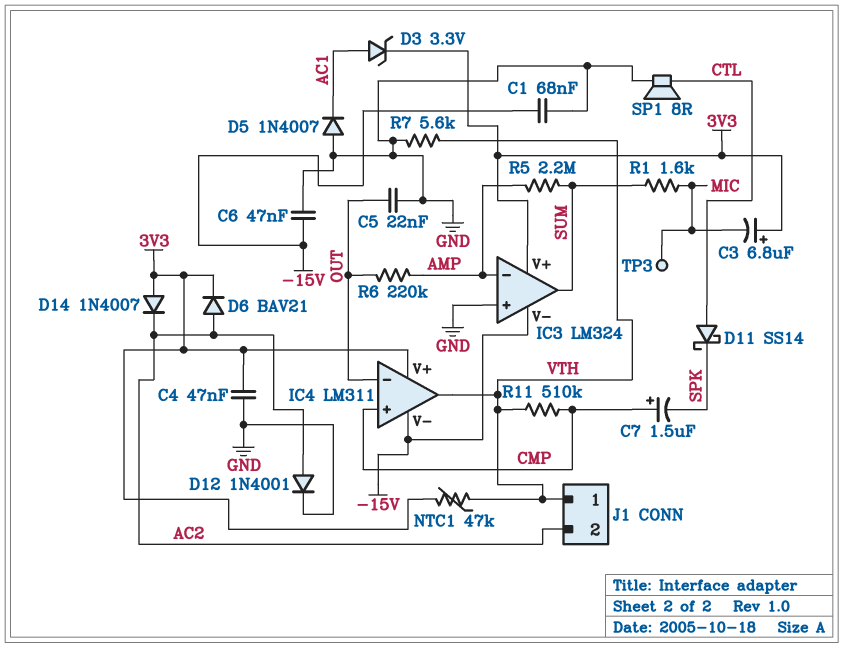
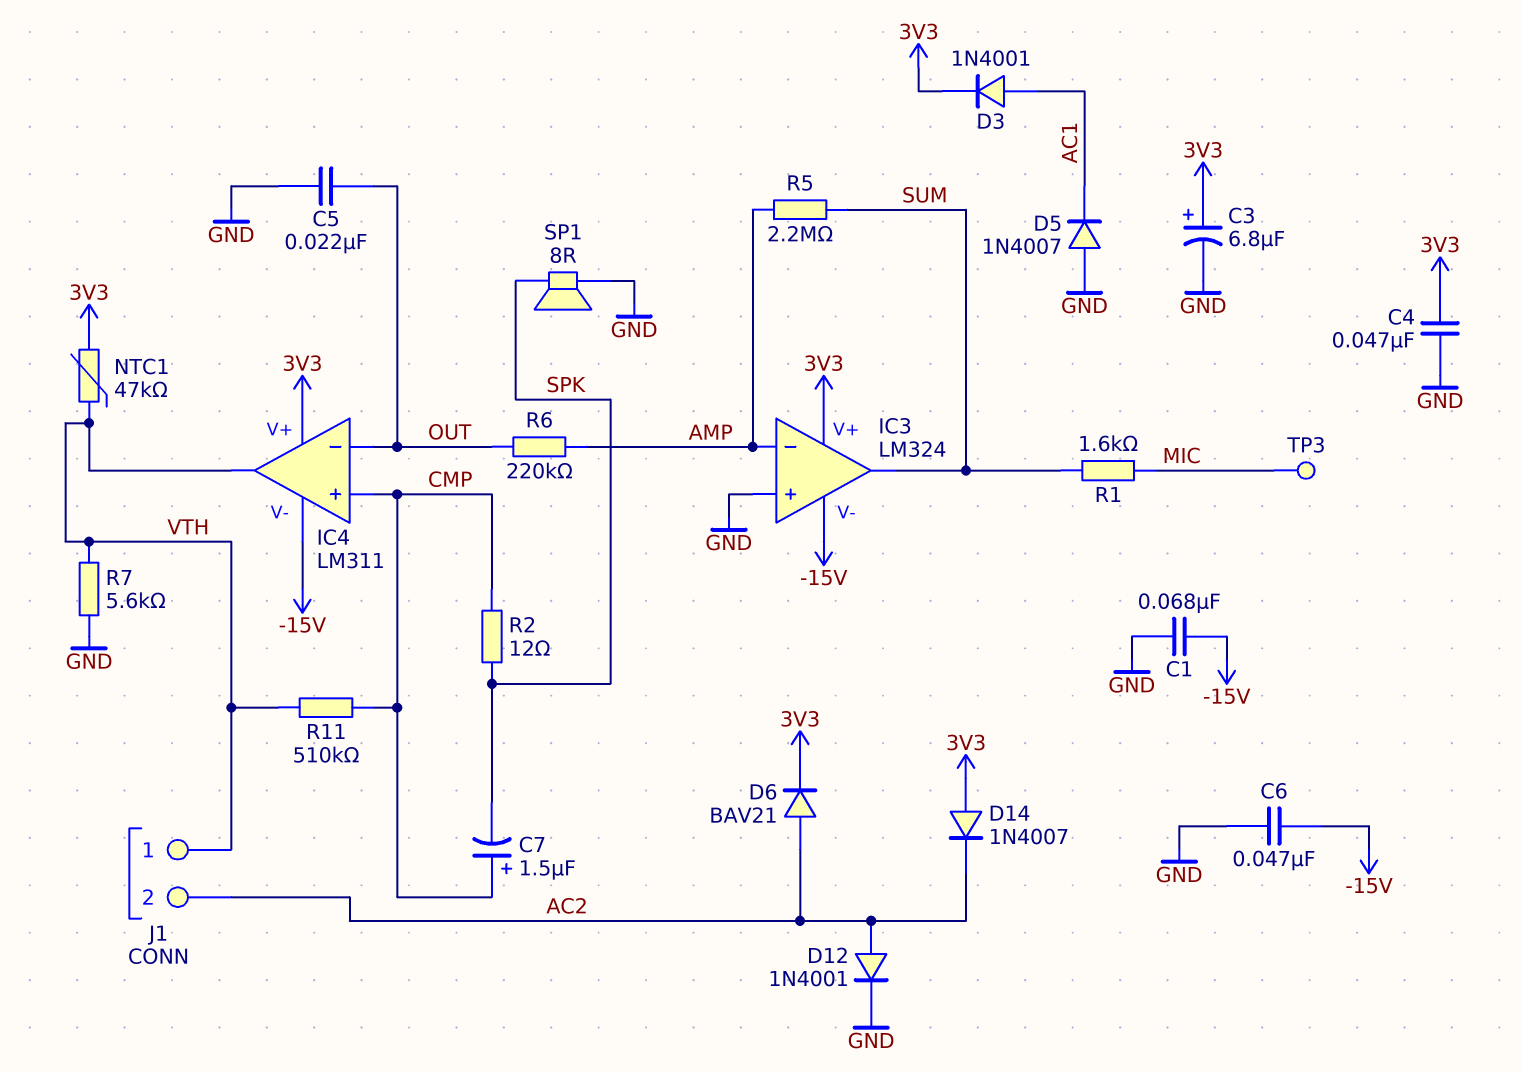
C3: 6.8uF (plus 3V3, minus MIC) -> 6.8uF (plus 3V3, minus GND)
D3: zener 3.3V (A AC1, K 3V3) -> diode 1N4001 (A AC1, K 3V3)
D11: schottky SS14 (A CTL, K SPK) -> none
R2: none -> 12 (CMP, SPK)
SP1: speaker 8R (CTL, GND) -> speaker 8R (GND, SPK)

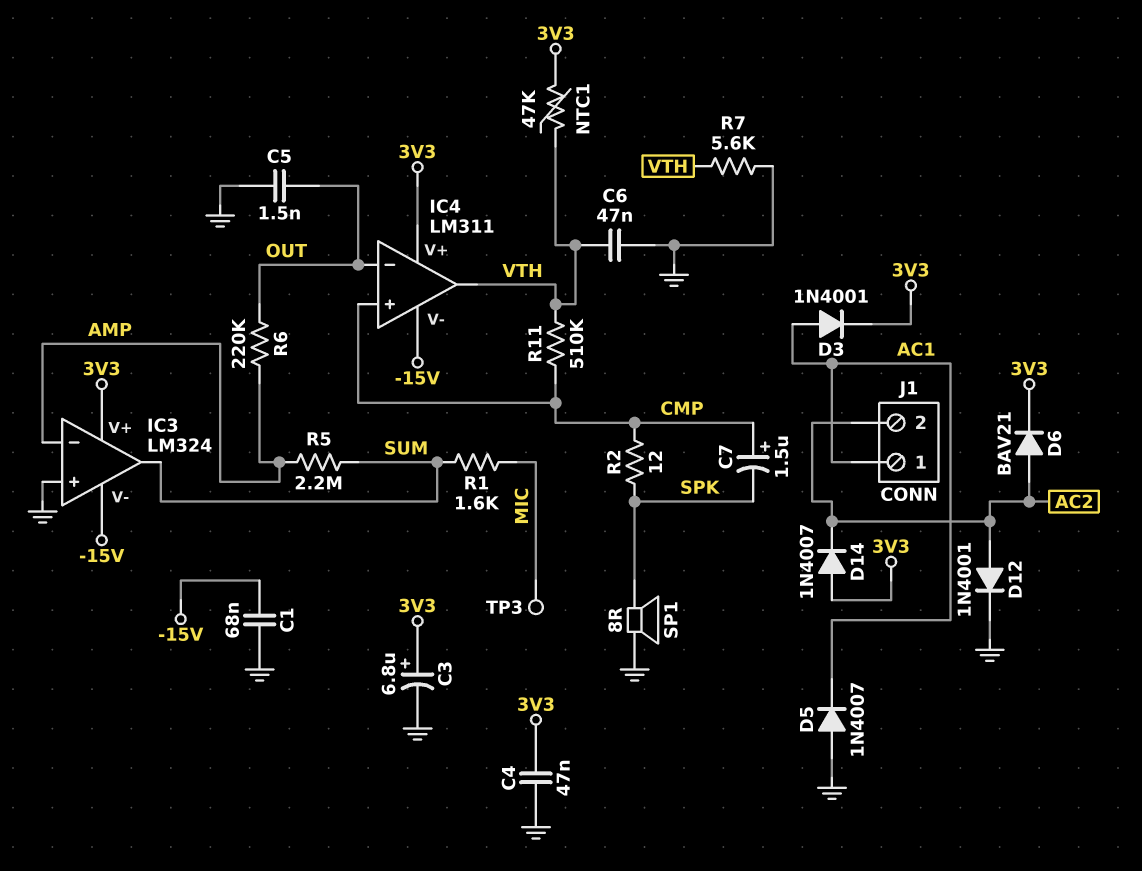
C5: 22nF (GND, OUT) -> 1.5nF (GND, OUT)
C6: 47nF (-15V, GND) -> 47nF (GND, VTH)
J1 pin 1: VTH -> AC1

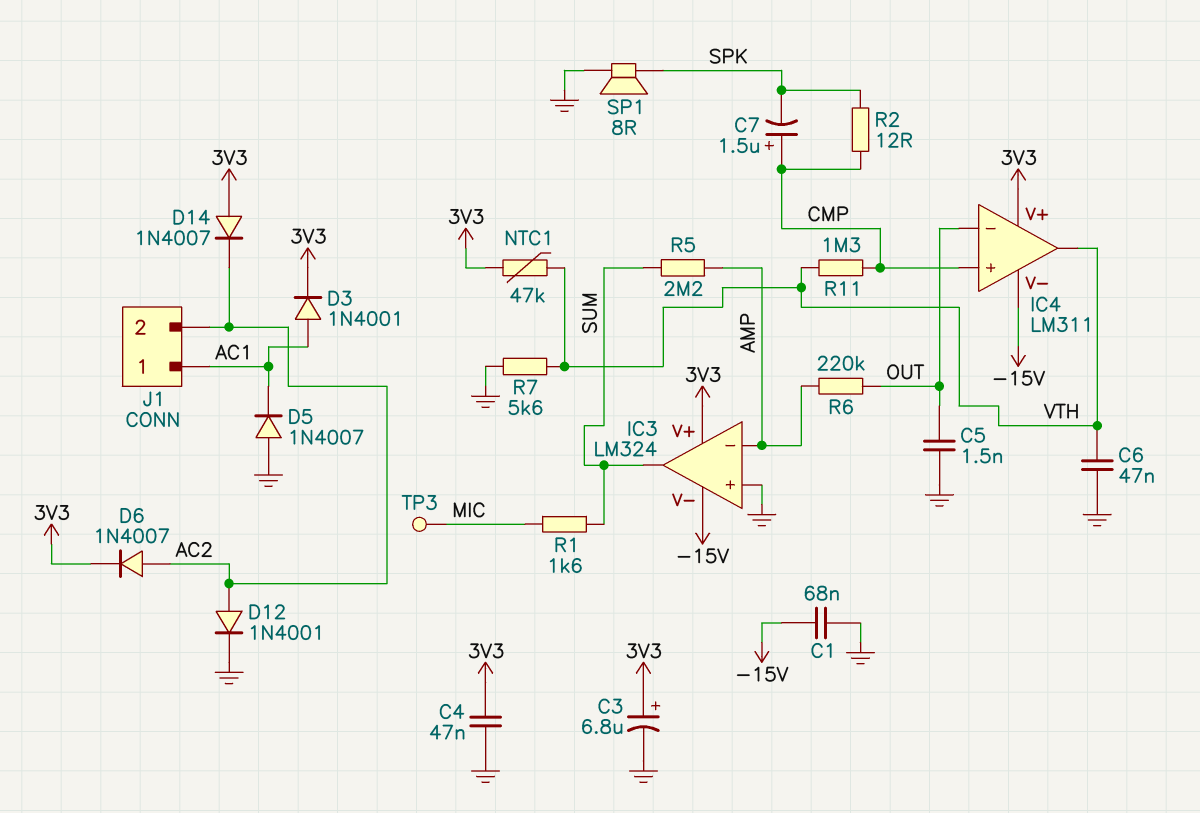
D6: diode BAV21 (A AC2, K 3V3) -> diode 1N4007 (A AC2, K 3V3)
R11: 510k (CMP, VTH) -> 1.3M (CMP, VTH)

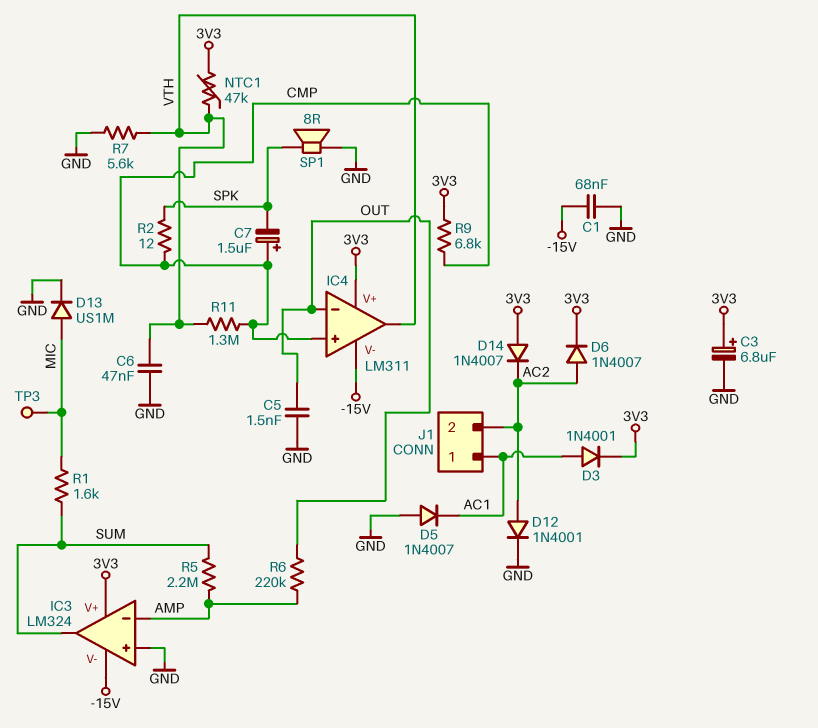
C4: 47nF (3V3, GND) -> none
D13: none -> diode US1M (A MIC, K GND)
R9: none -> 6.8k (3V3, CMP)

